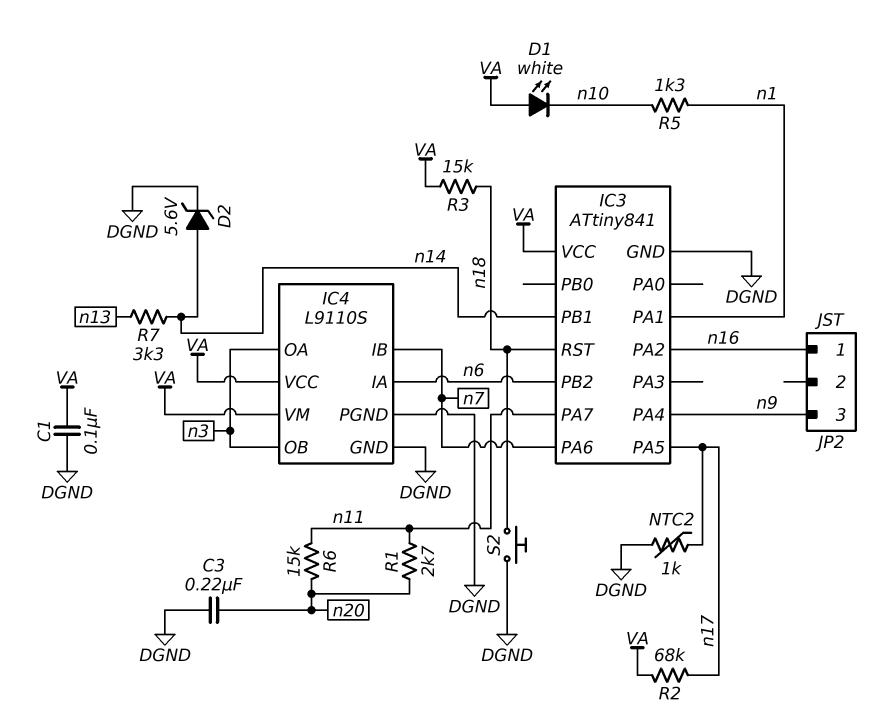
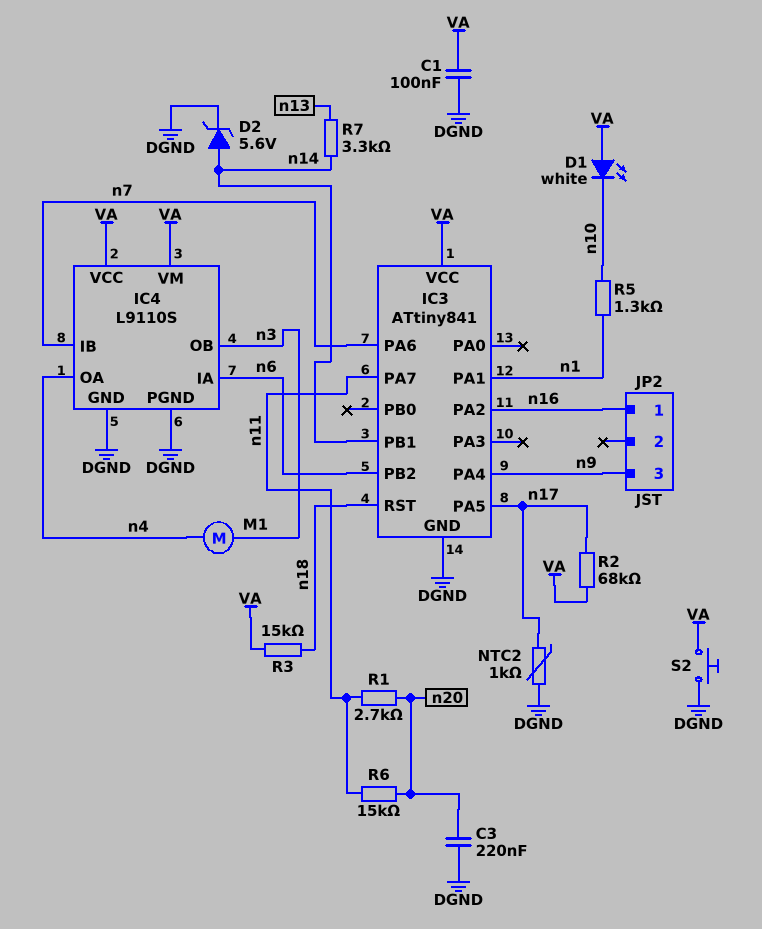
IC4 pin OA: n3 -> n4
M1: none -> motor (n3, n4)
S2: button (DGND, n18) -> button (DGND, VA)

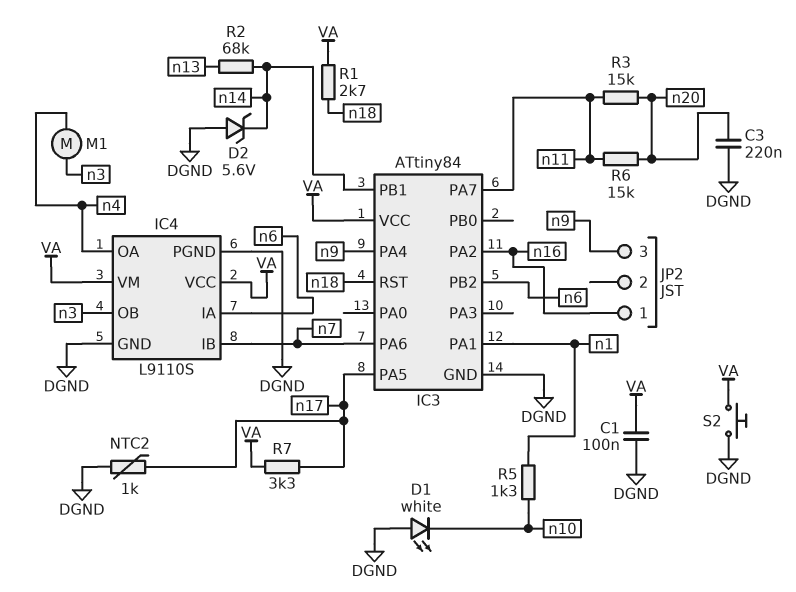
D1: LED white (A VA, K n10) -> LED white (A DGND, K n10)
D2: zener 5.6V (A n14, K DGND) -> zener 5.6V (A DGND, K n14)
IC3: ATtiny841 -> ATtiny84
R1: 2.7k (n11, n20) -> 2.7k (VA, n18)
R2: 68k (VA, n17) -> 68k (n13, n14)
R3: 15k (VA, n18) -> 15k (n11, n20)
R7: 3.3k (n13, n14) -> 3.3k (VA, n17)

